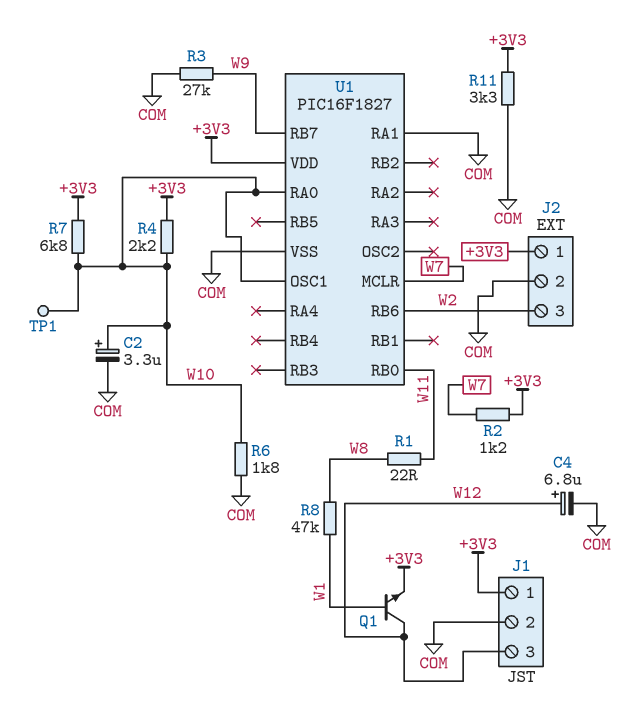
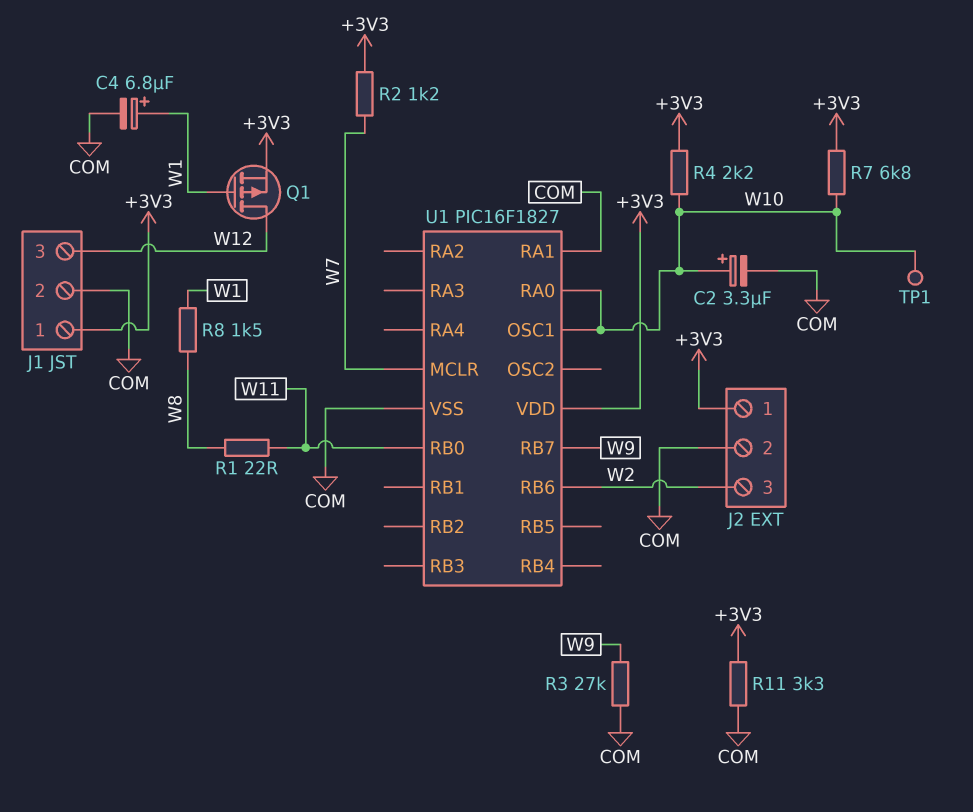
C4: 6.8uF (plus W12, minus COM) -> 6.8uF (plus W1, minus COM)
Q1: NPN (B W1, C W12, E +3V3) -> PMOS (G W1, D W12, S +3V3)
R6: 1.8k (COM, W10) -> none
R8: 47k (W1, W8) -> 1.5k (W1, W8)

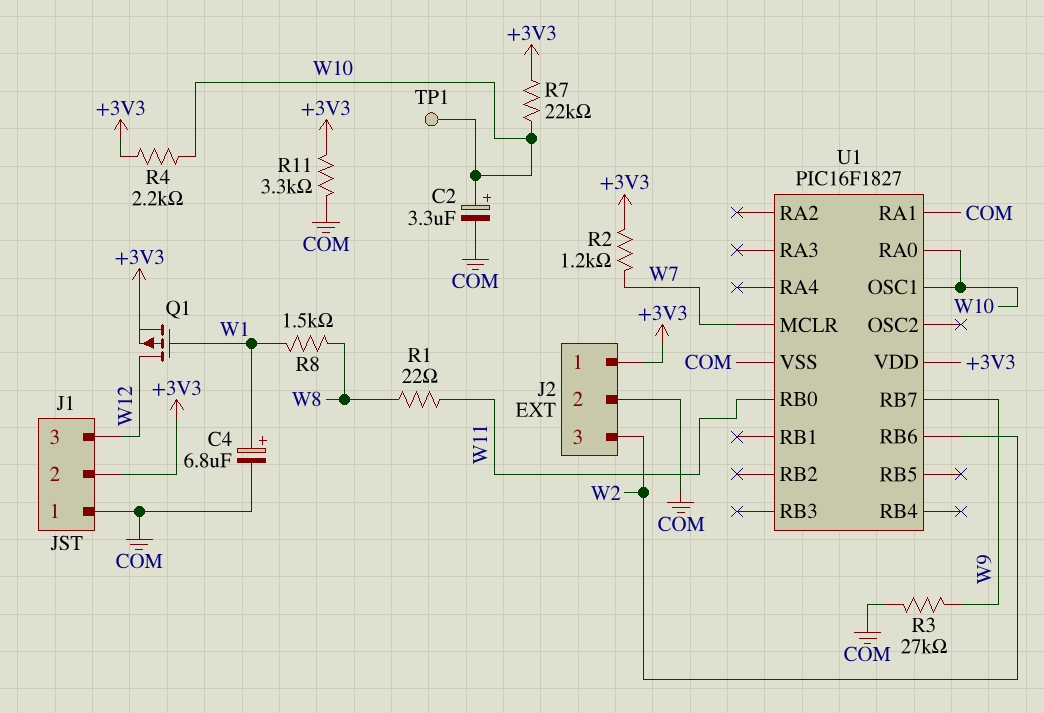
J1 pin 1: +3V3 -> COM
J1 pin 2: COM -> +3V3
R7: 6.8k (+3V3, W10) -> 22k (+3V3, W10)

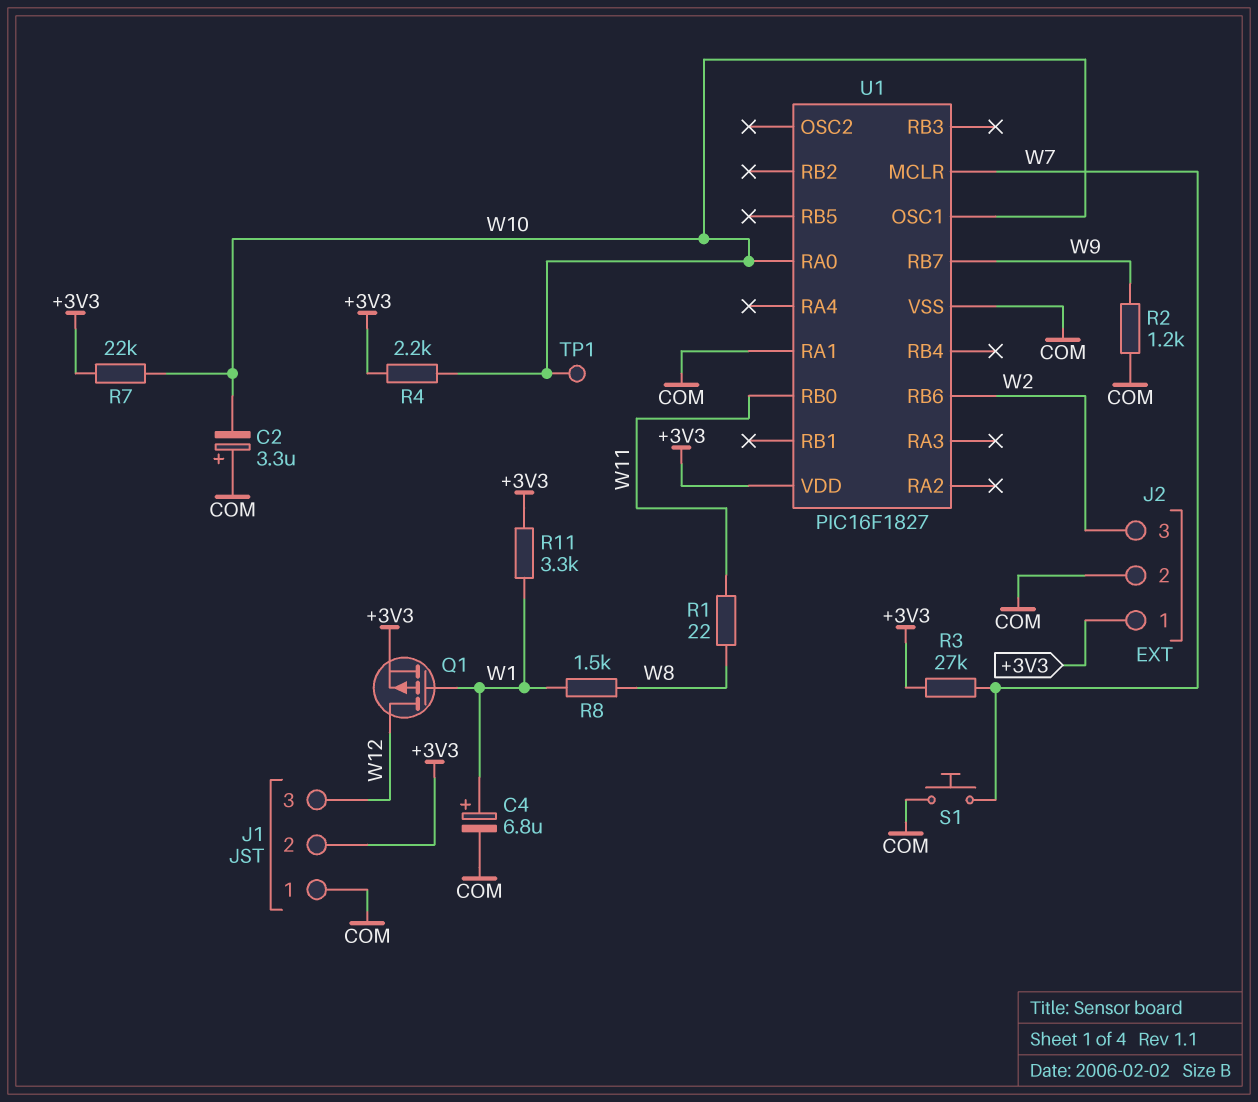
C2: 3.3uF (plus W10, minus COM) -> 3.3uF (plus COM, minus W10)
R2: 1.2k (+3V3, W7) -> 1.2k (COM, W9)
R3: 27k (COM, W9) -> 27k (+3V3, W7)
R11: 3.3k (+3V3, COM) -> 3.3k (+3V3, W1)
S1: none -> button (COM, W7)

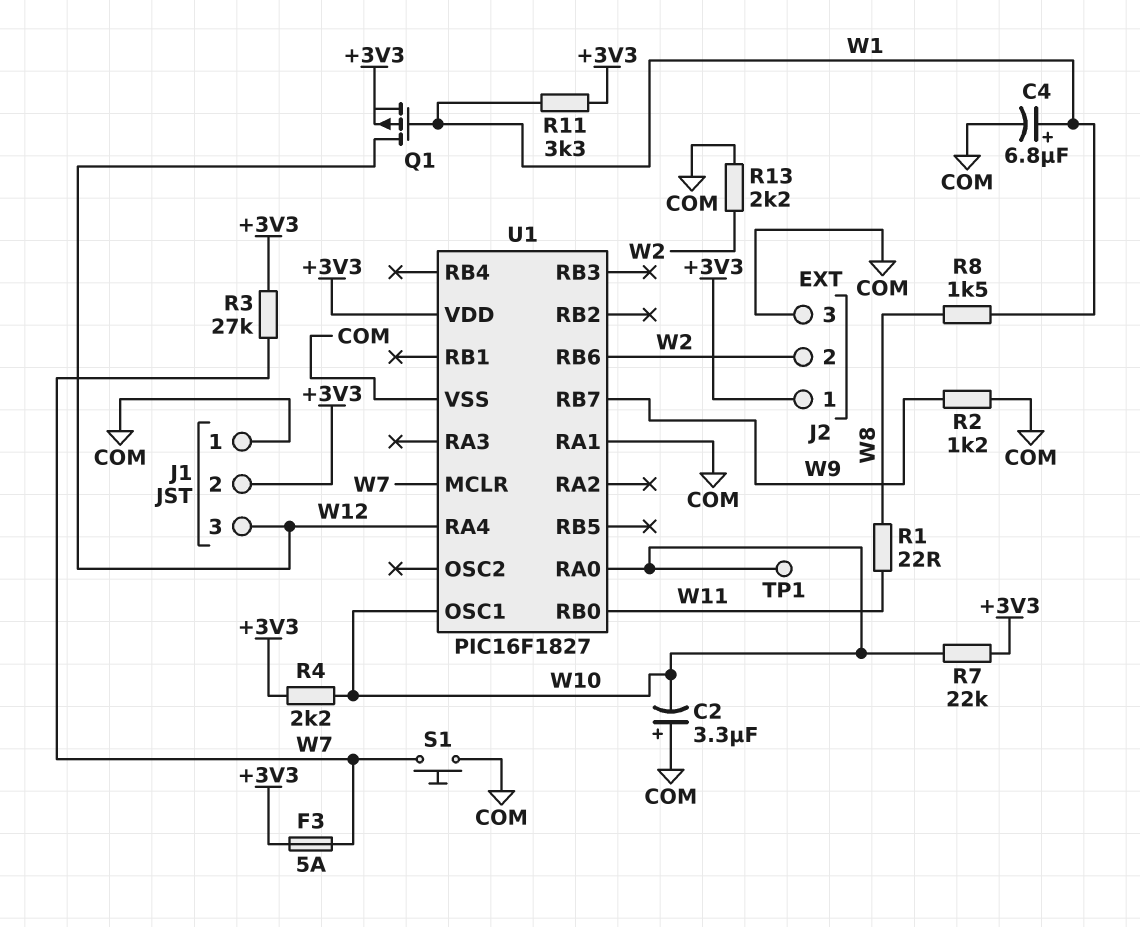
F3: none -> 5A (+3V3, W7)
J2 pin 2: COM -> W2
J2 pin 3: W2 -> COM
R13: none -> 2.2k (COM, W2)
U1 pin RA4: none -> W12

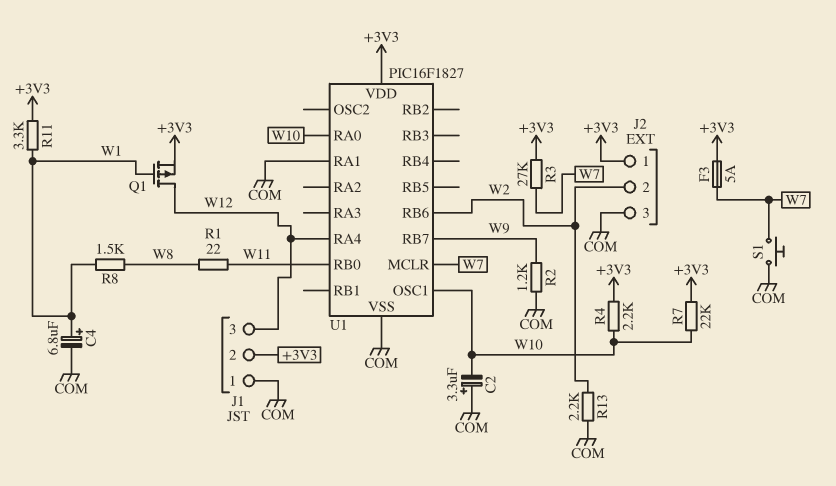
TP1: test point (W10) -> none

